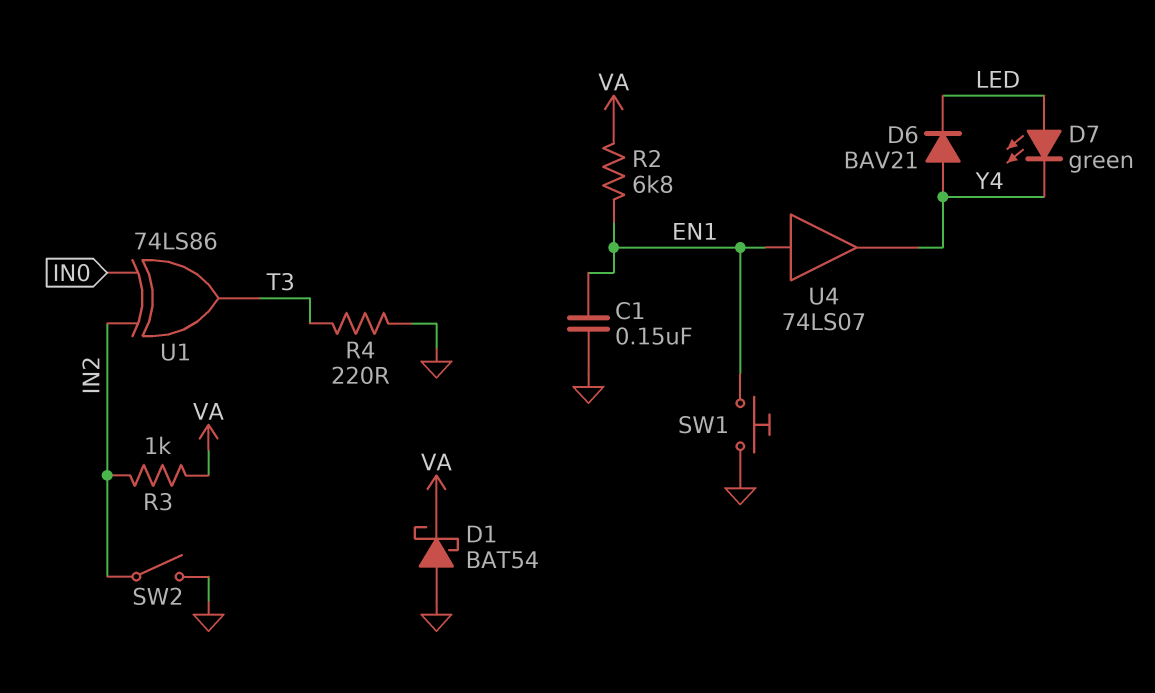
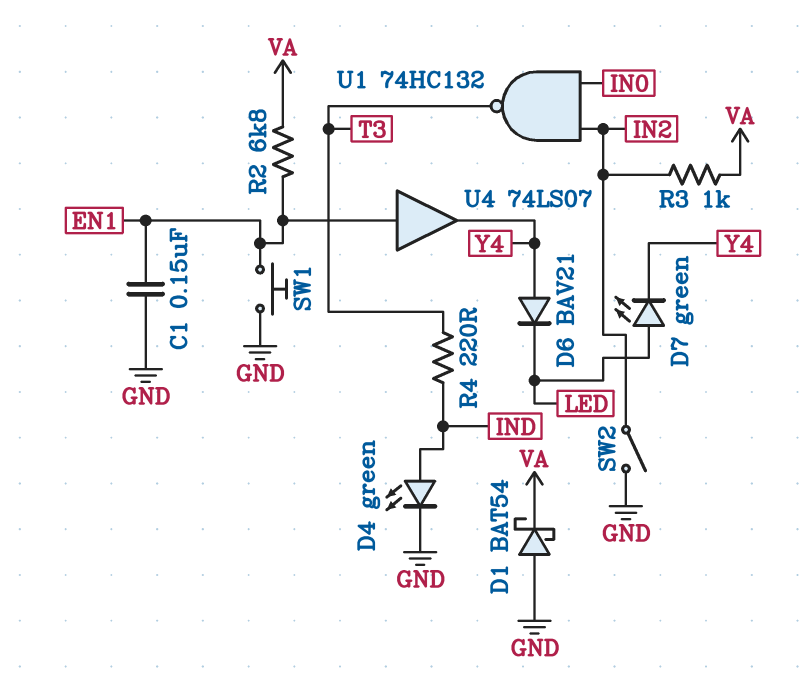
D4: none -> LED green (A IND, K GND)
R4: 220 (GND, T3) -> 220 (IND, T3)
U1: XOR 74LS86 (in IN0, in IN2, out T3) -> NAND 74HC132 (in IN0, in IN2, out T3)

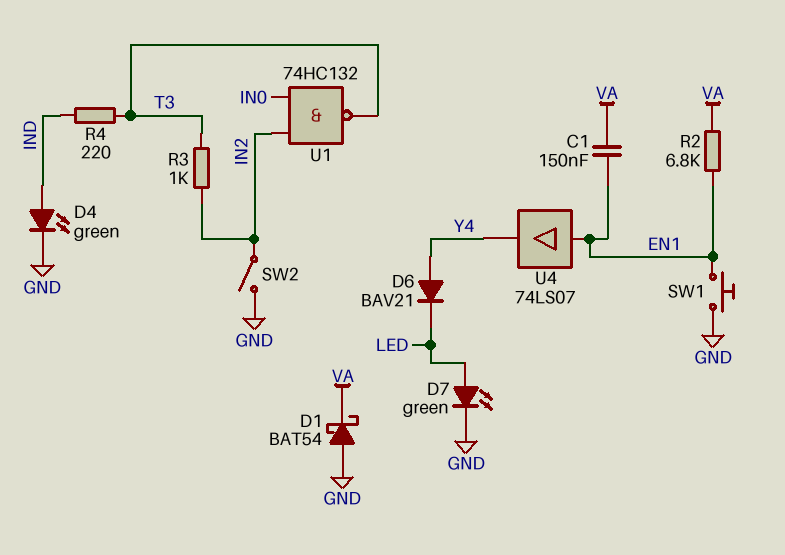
C1: 150nF (EN1, GND) -> 150nF (EN1, VA)
D7: LED green (A LED, K Y4) -> LED green (A LED, K GND)
R3: 1k (IN2, VA) -> 1k (IN2, T3)

